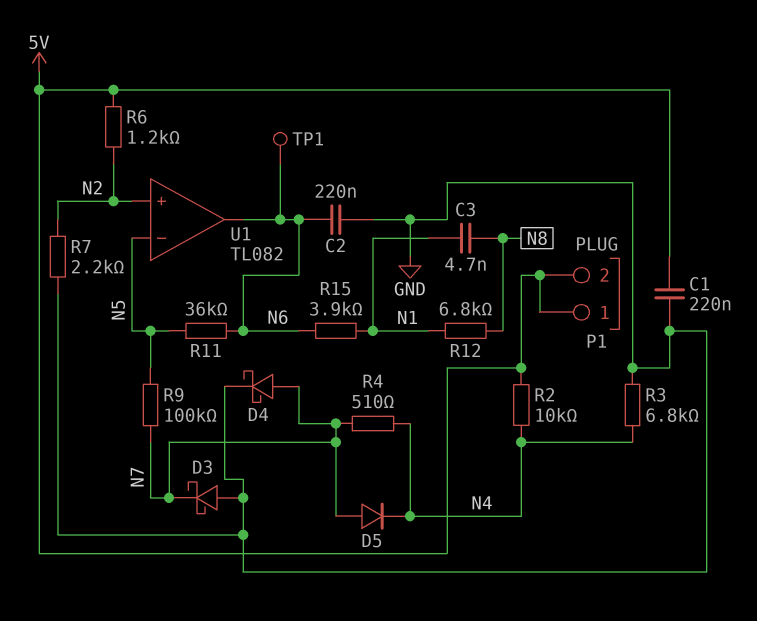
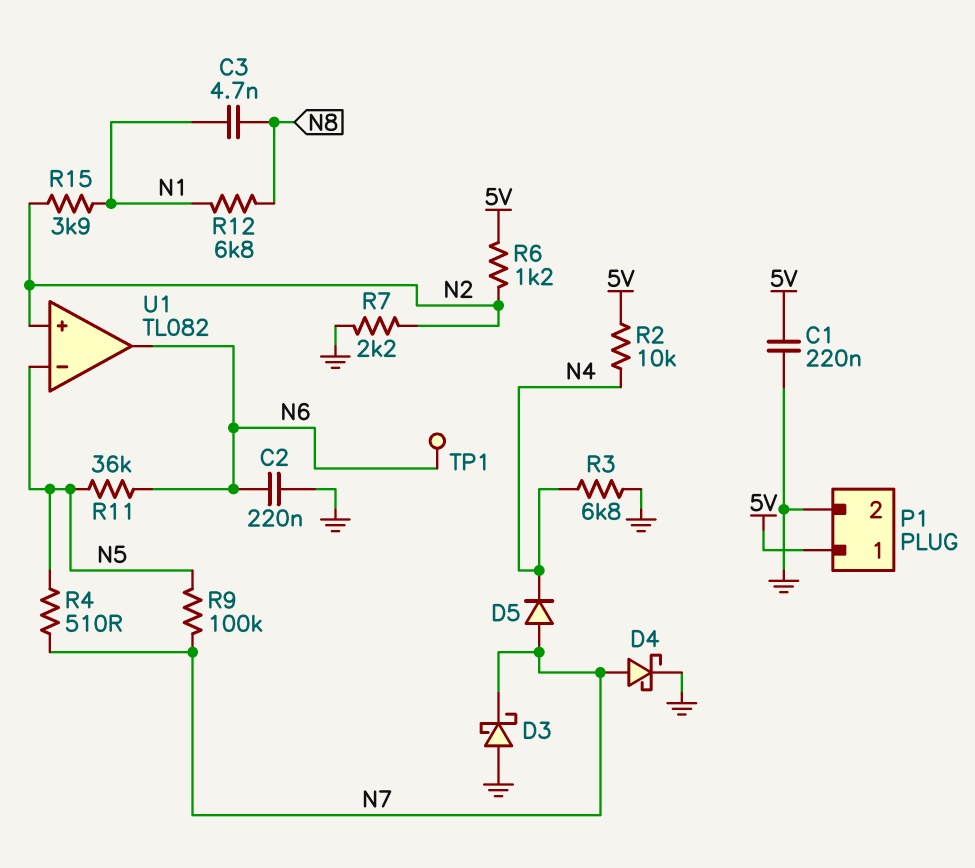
P1 pin 2: 5V -> GND
R4: 510 (N4, N7) -> 510 (N5, N7)
R15: 3.9k (N1, N6) -> 3.9k (N1, N2)

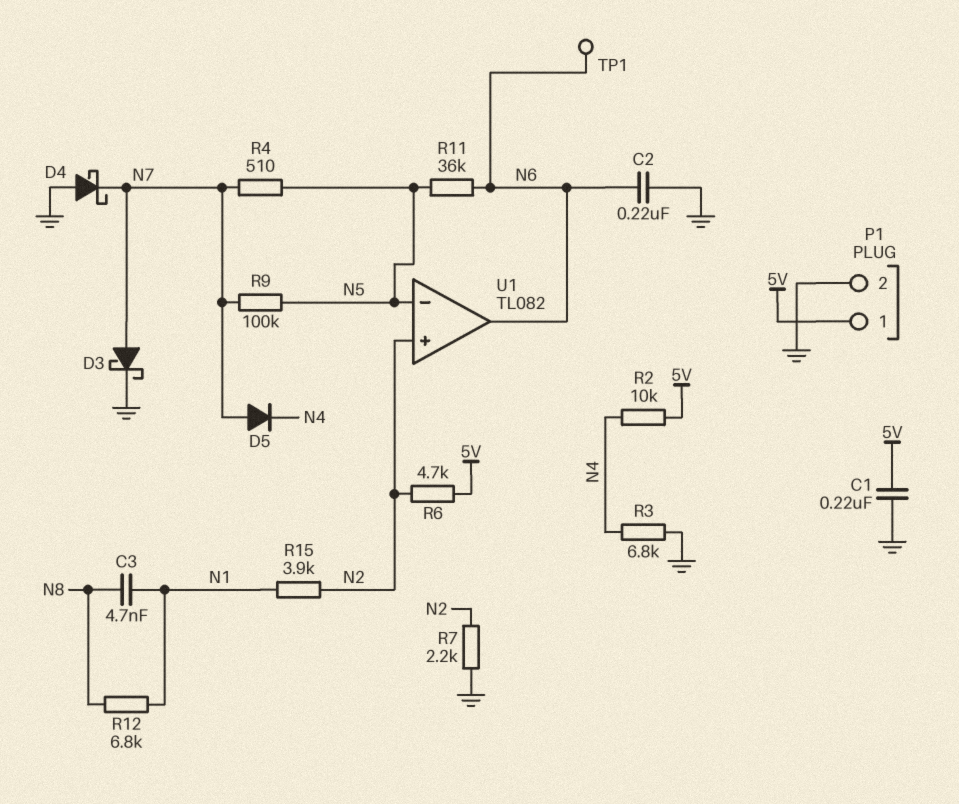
D3: schottky (A GND, K N7) -> schottky (A N7, K GND)
D4: schottky (A N7, K GND) -> schottky (A GND, K N7)
R6: 1.2k (5V, N2) -> 4.7k (5V, N2)

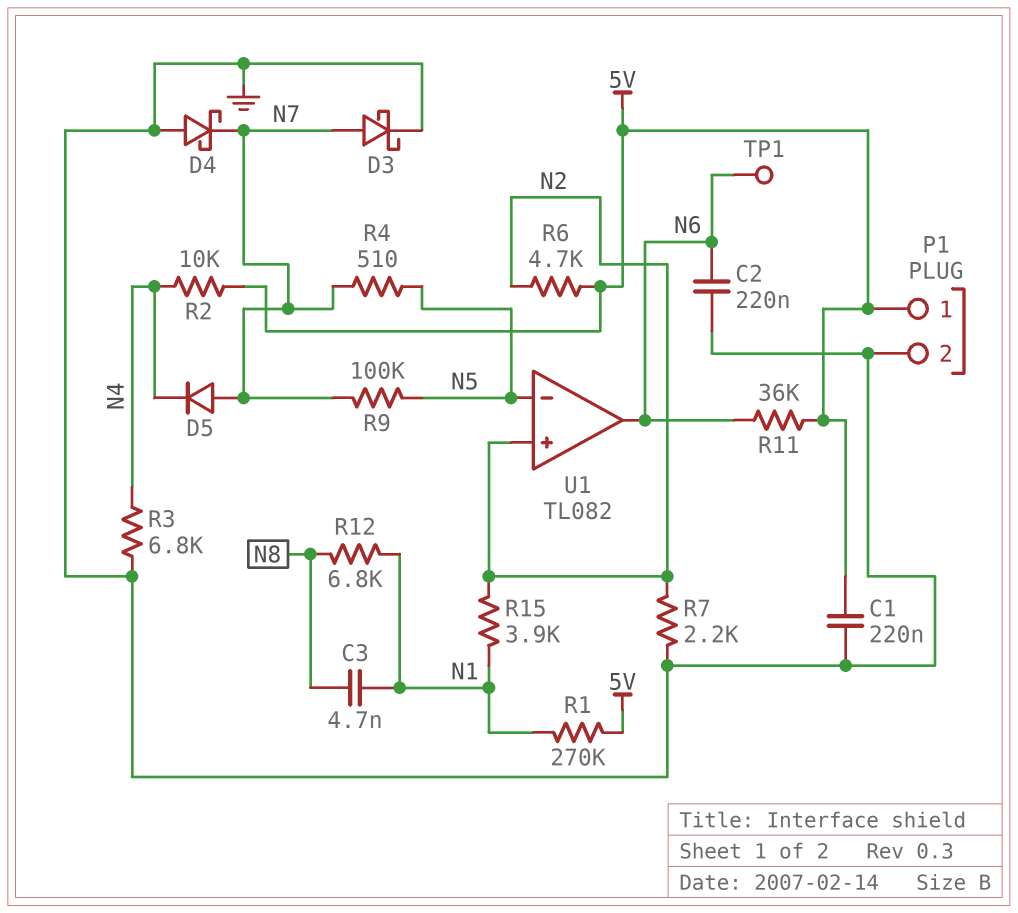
R1: none -> 270k (5V, N1)
R11: 36k (N5, N6) -> 36k (5V, N6)

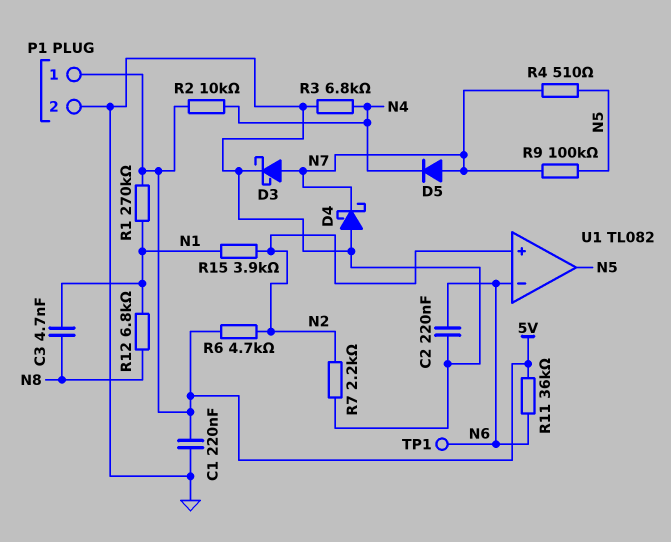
U1 pin in-: N5 -> N6
U1 pin out: N6 -> N5

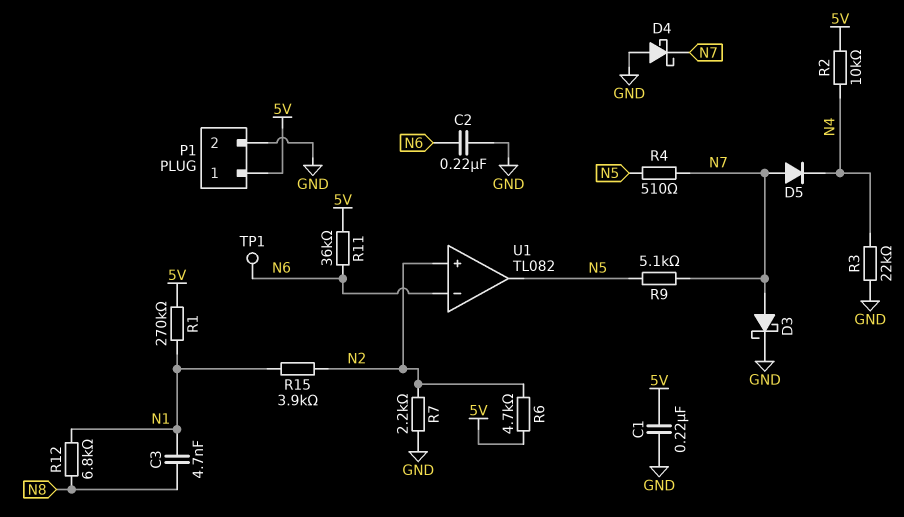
R3: 6.8k (GND, N4) -> 22k (GND, N4)
R9: 100k (N5, N7) -> 5.1k (N5, N7)

